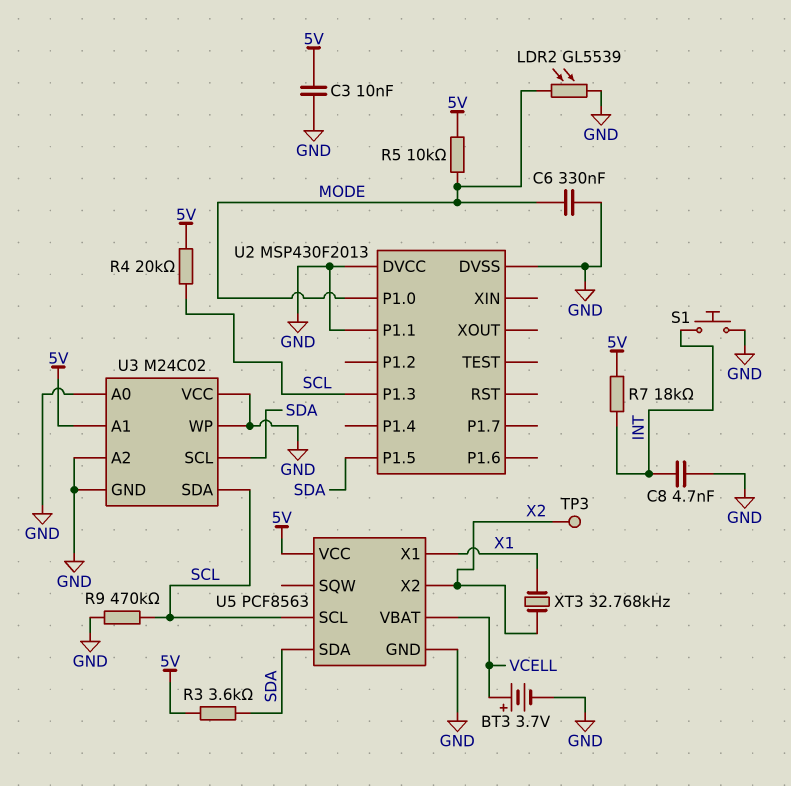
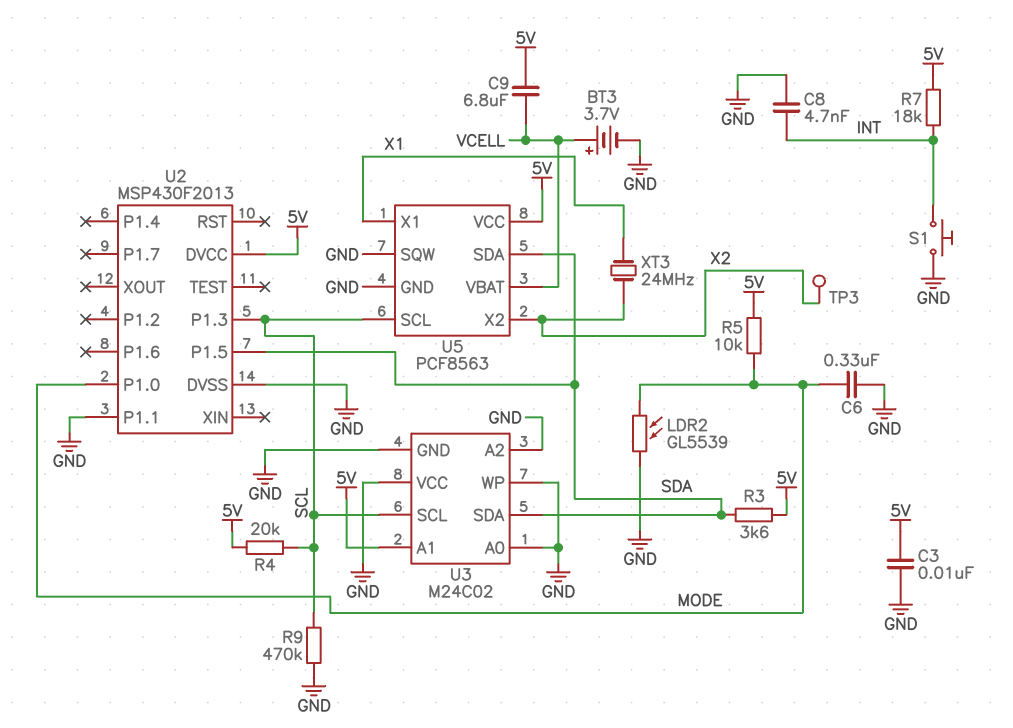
C9: none -> 6.8uF (5V, VCELL)
U2 pin DVCC: GND -> 5V
U3 pin SCL: SDA -> SCL
U3 pin SDA: SCL -> SDA
U5 pin SQW: none -> GND
XT3: 32.768kHz (X1, X2) -> 24MHz (X1, X2)

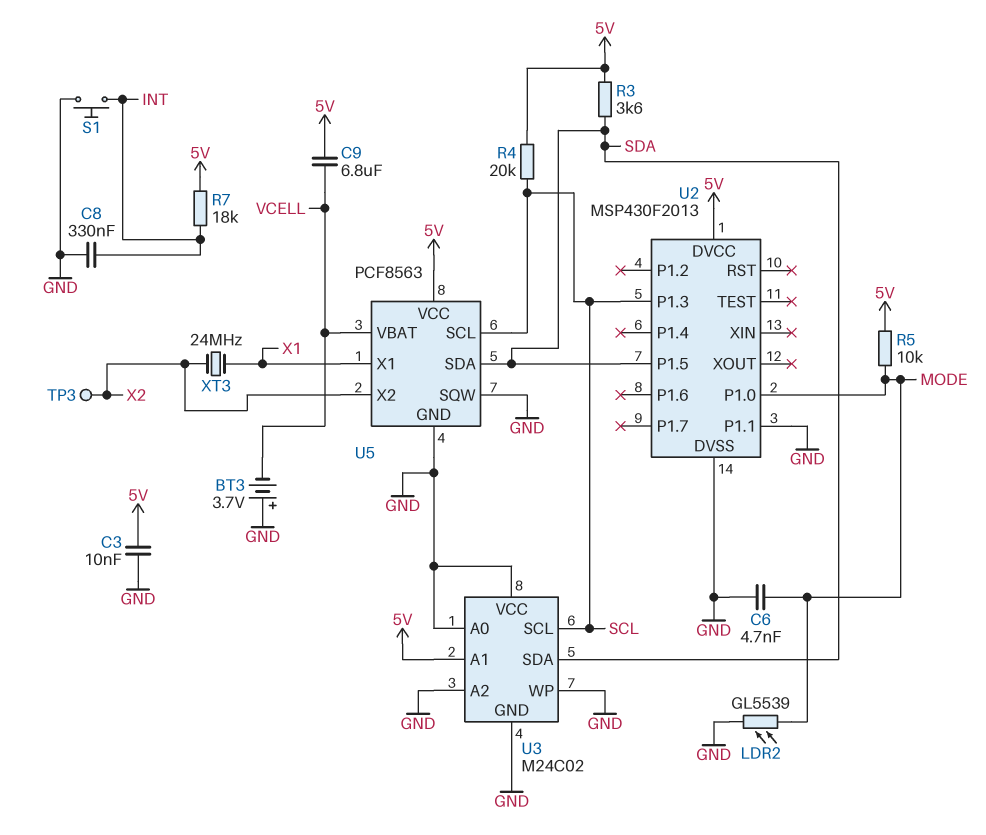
BT3: 3.7V (plus VCELL, minus GND) -> 3.7V (plus GND, minus VCELL)
C6: 330nF (GND, MODE) -> 4.7nF (GND, MODE)
C8: 4.7nF (GND, INT) -> 330nF (GND, INT)
R9: 470k (GND, SCL) -> none

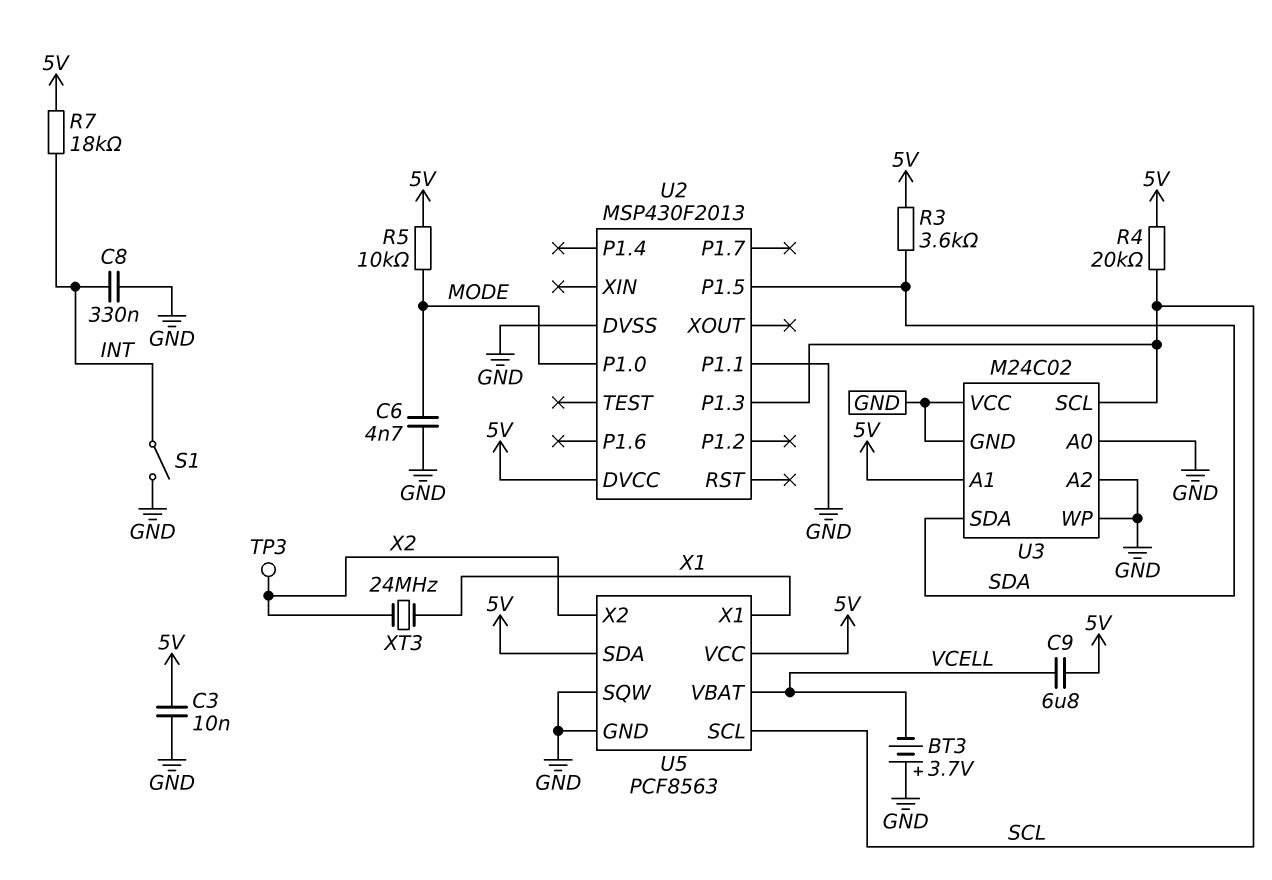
LDR2: GL5539 (GND, MODE) -> none
S1: button (GND, INT) -> switch (GND, INT)
U5 pin SDA: SDA -> 5V

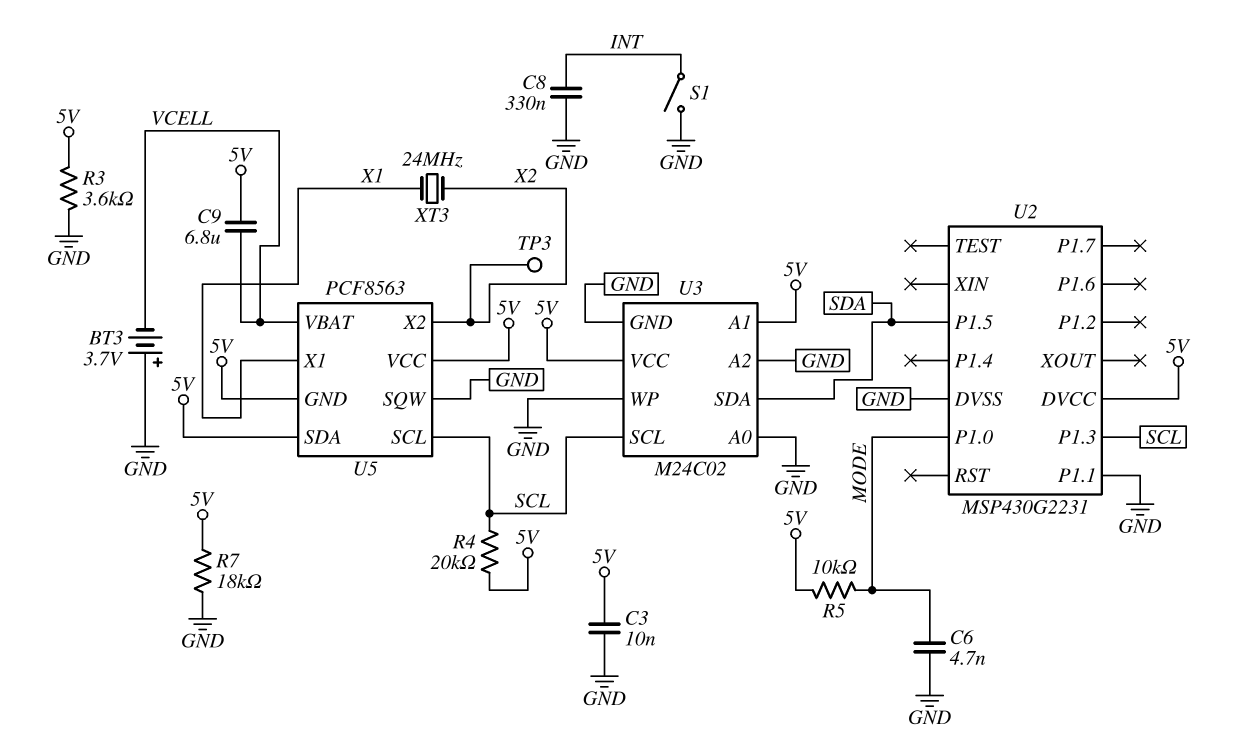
R3: 3.6k (5V, SDA) -> 3.6k (5V, GND)
R7: 18k (5V, INT) -> 18k (5V, GND)
U2: MSP430F2013 -> MSP430G2231
U3 pin VCC: GND -> 5V
U5 pin GND: GND -> 5V

